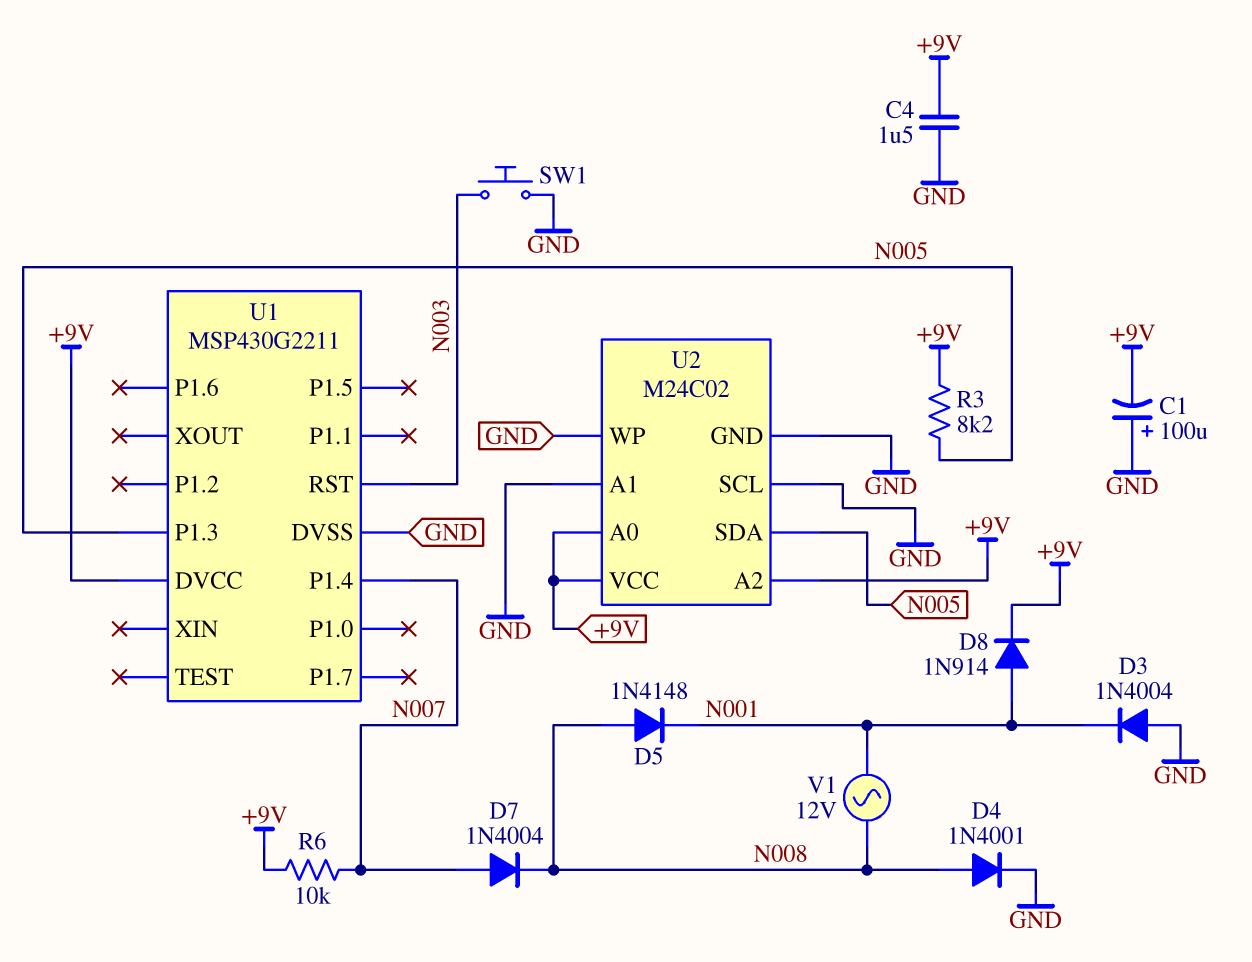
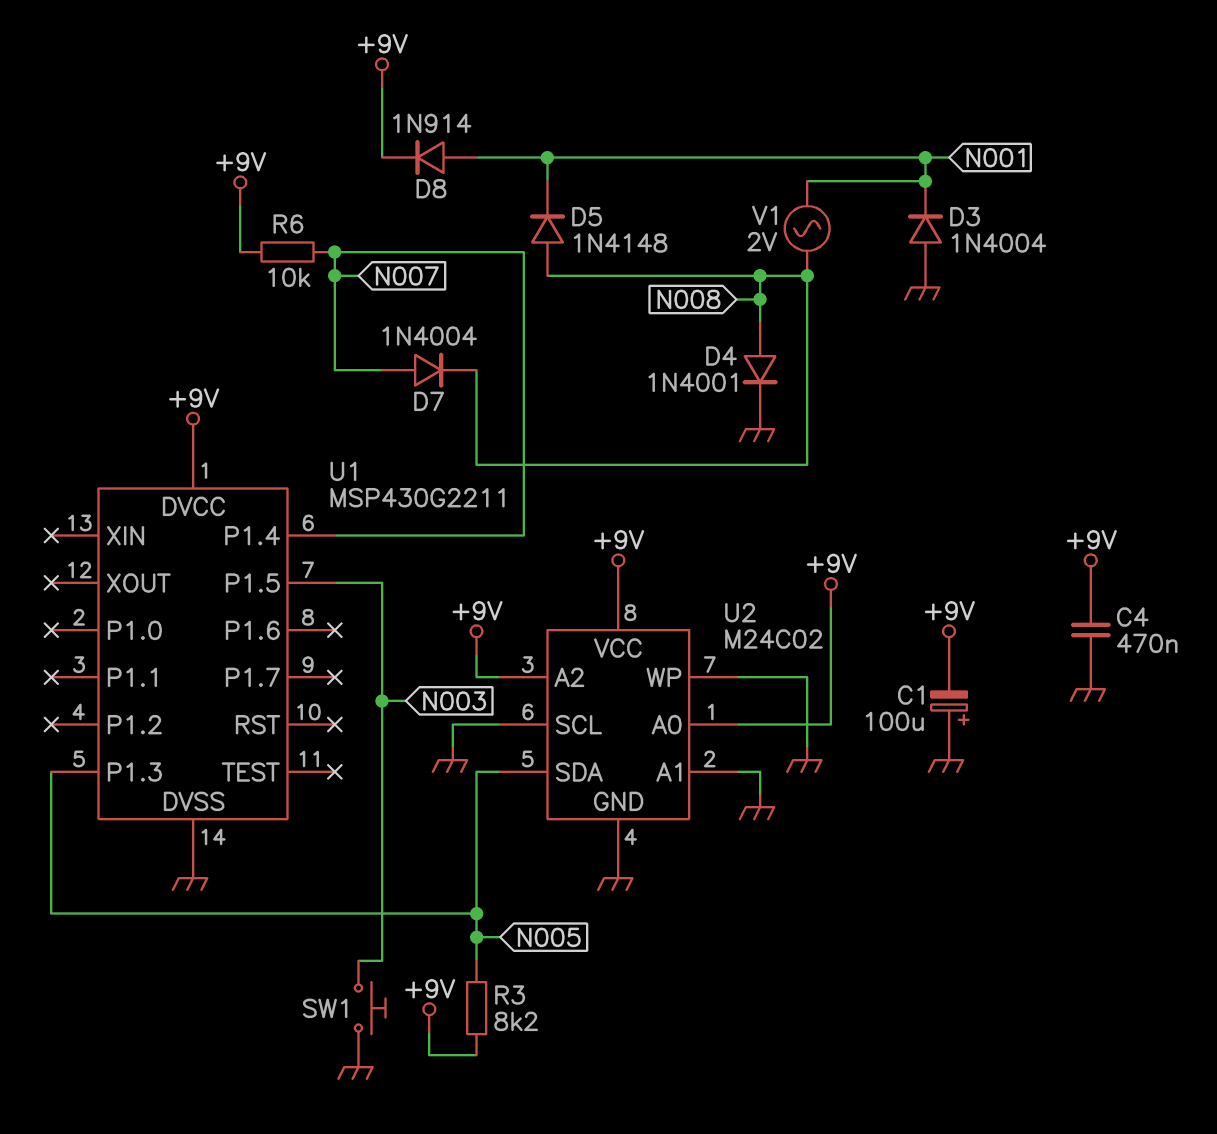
C4: 1.5uF (+9V, GND) -> 470nF (+9V, GND)
U1 pin P1.5: none -> N003
U1 pin RST: N003 -> none
V1: AC 12V (N001, N008) -> AC 2V (N001, N008)

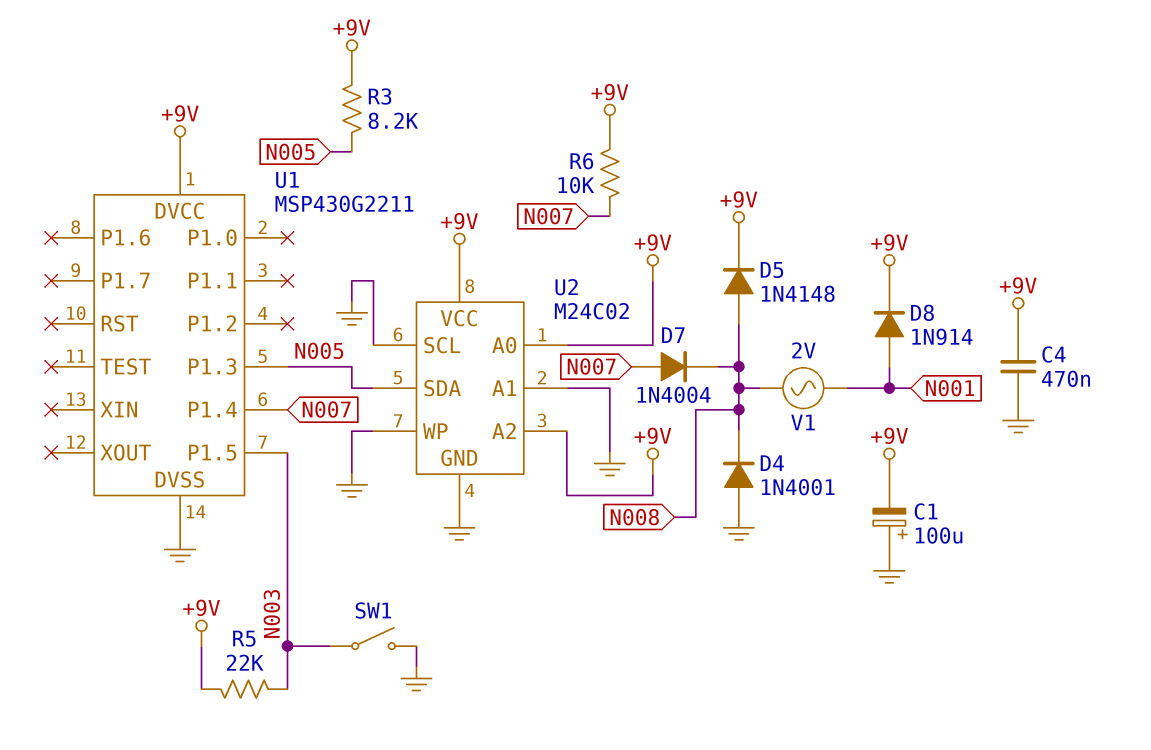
D3: diode 1N4004 (A GND, K N001) -> none
D4: diode 1N4001 (A N008, K GND) -> diode 1N4001 (A GND, K N008)
D5: diode 1N4148 (A N008, K N001) -> diode 1N4148 (A N008, K +9V)
R5: none -> 22k (+9V, N003)
SW1: button (GND, N003) -> switch (GND, N003)

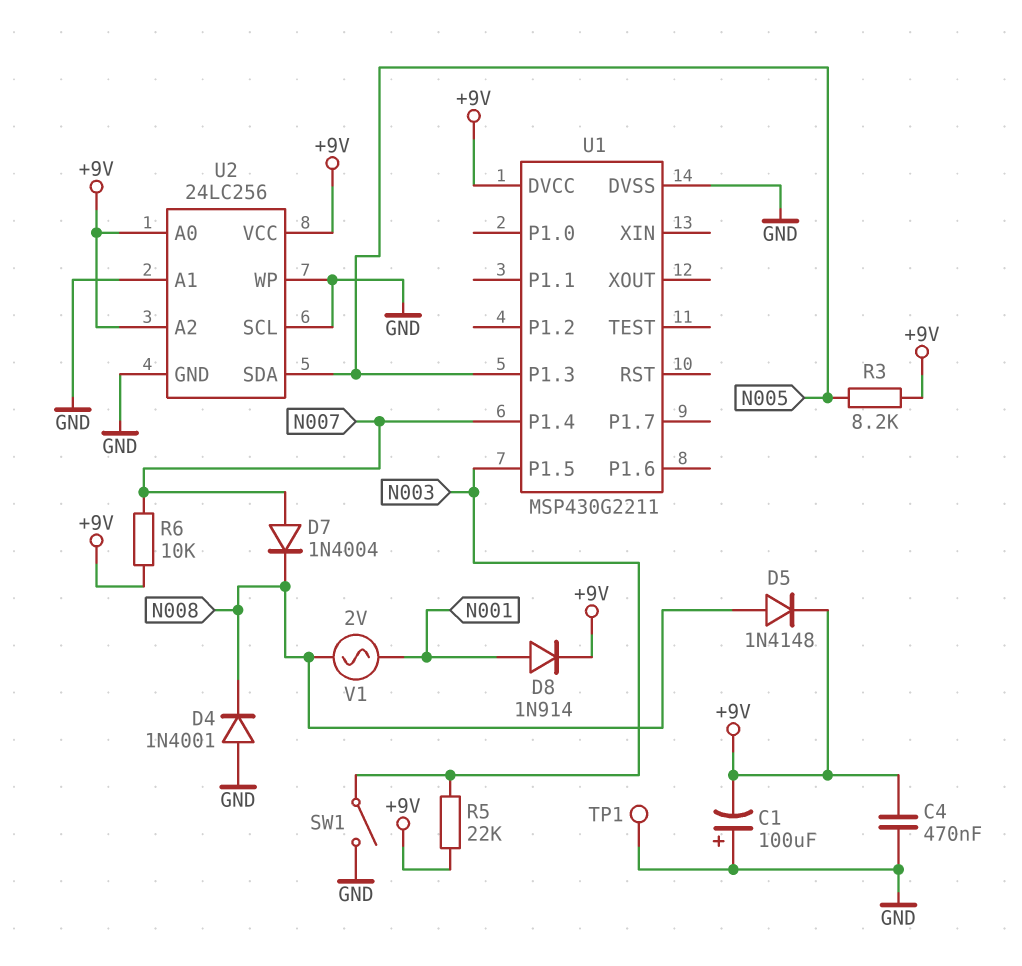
TP1: none -> test point (GND)
U2: M24C02 -> 24LC256

